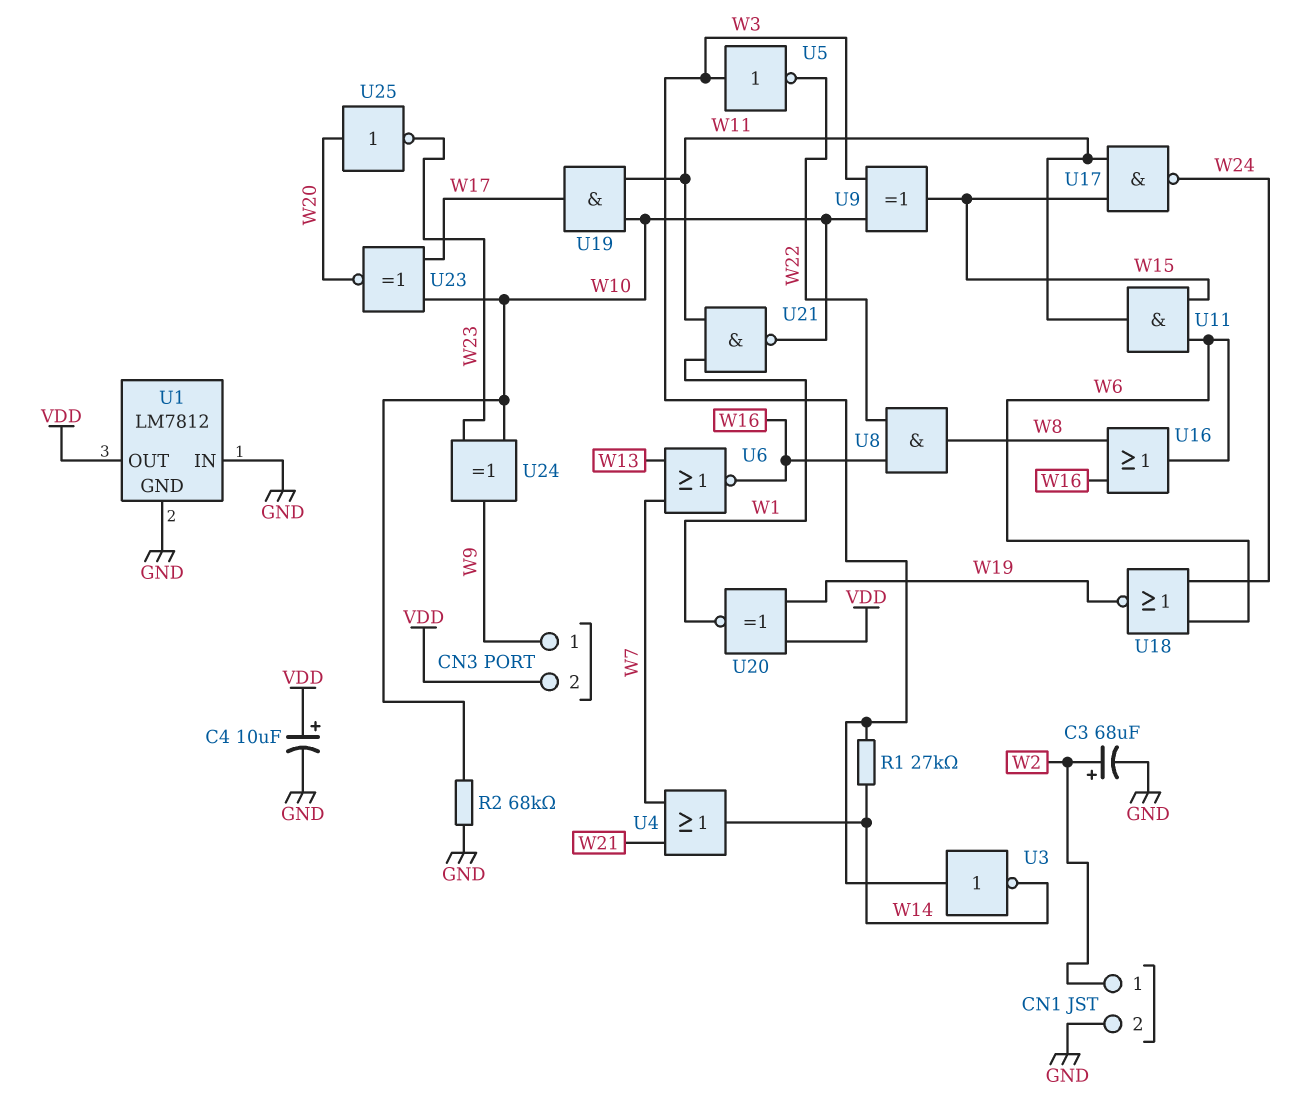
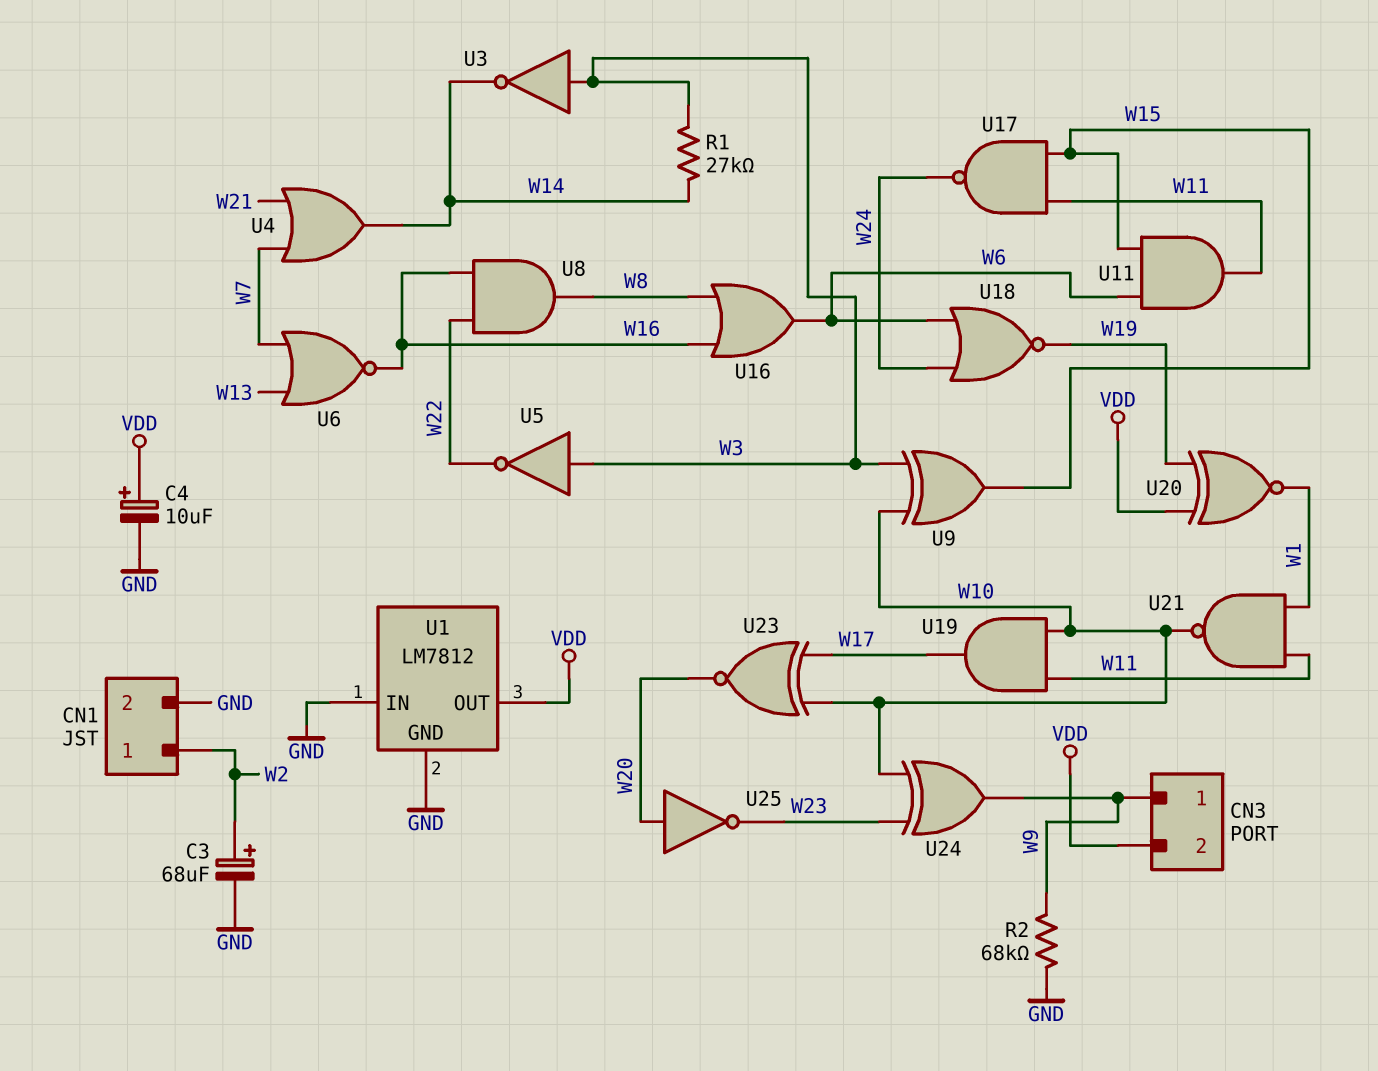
R2: 68k (GND, W10) -> 68k (GND, W9)

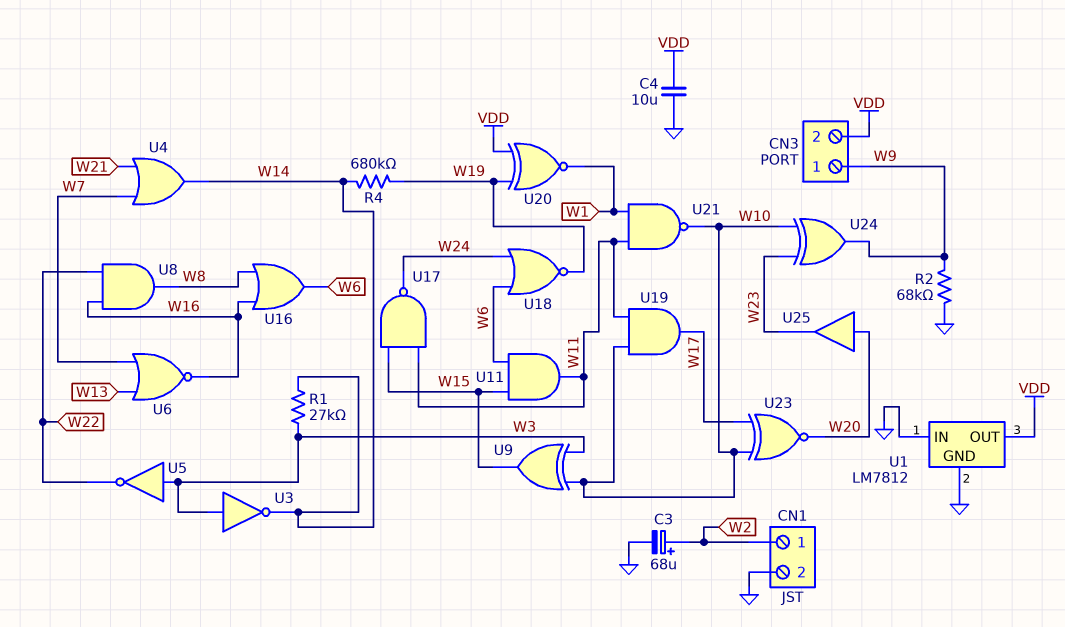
C4: 10uF (plus VDD, minus GND) -> 10uF (GND, VDD)
R4: none -> 680k (W14, W19)
U25: NOT (in W20, out W23) -> buffer (in W20, out W23)

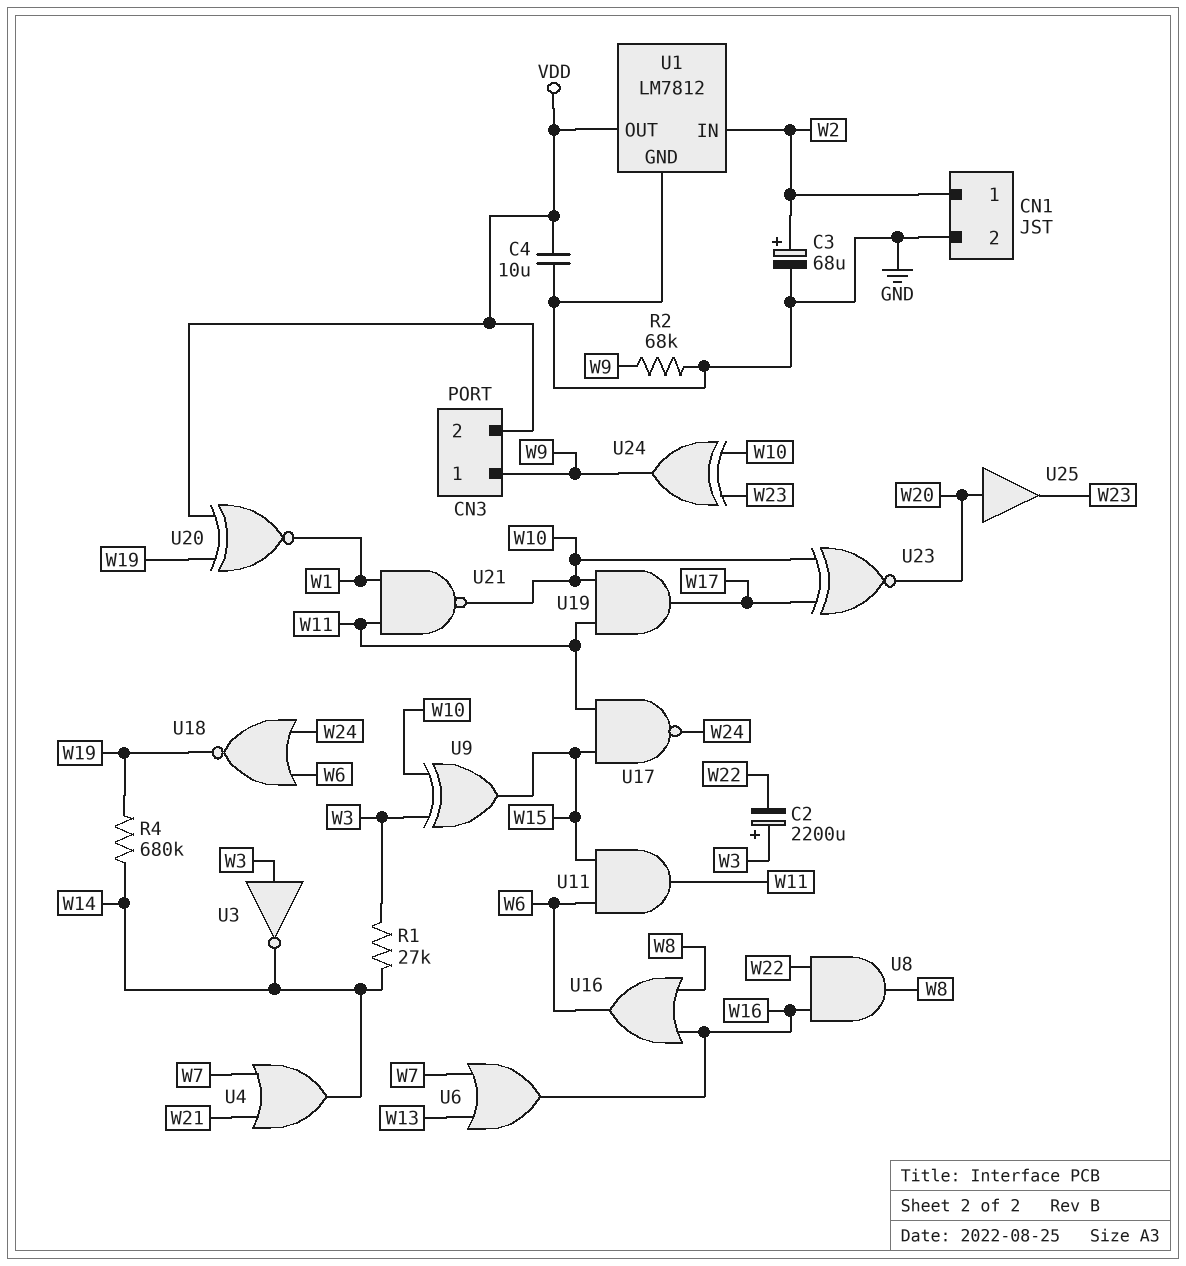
C2: none -> 2200uF (plus W3, minus W22)
U1 pin IN: GND -> W2
U5: NOT (in W3, out W22) -> none
U6: NOR (in W7, in W13, out W16) -> OR (in W7, in W13, out W16)

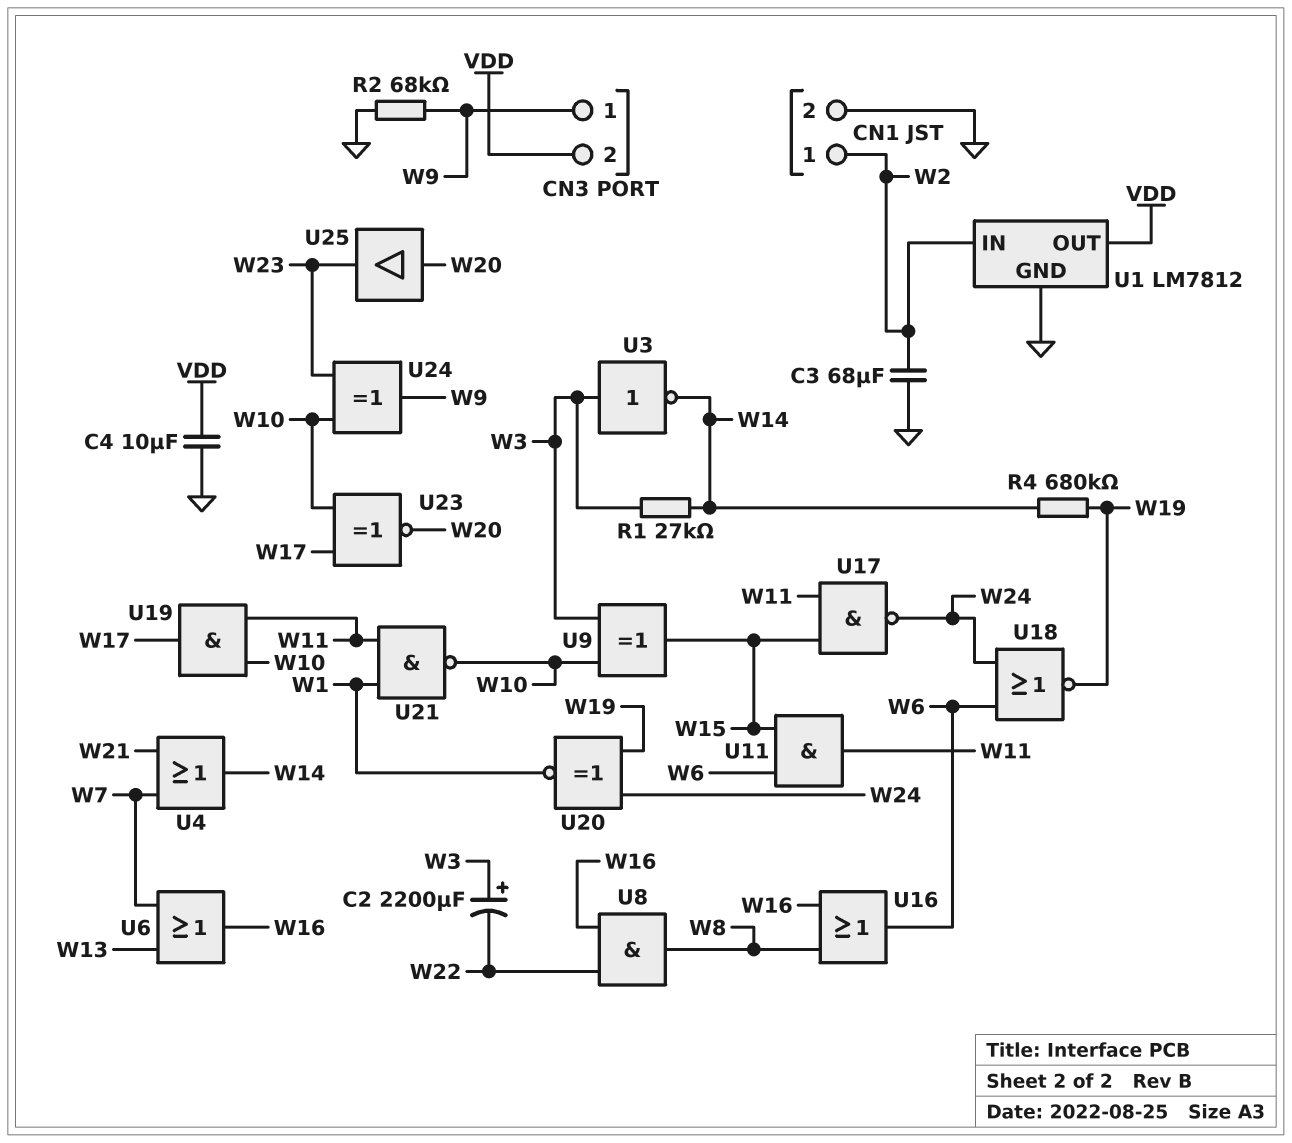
C3: 68uF (plus W2, minus GND) -> 68uF (GND, W2)
U20: XNOR (in VDD, in W19, out W1) -> XNOR (in W19, in W24, out W1)

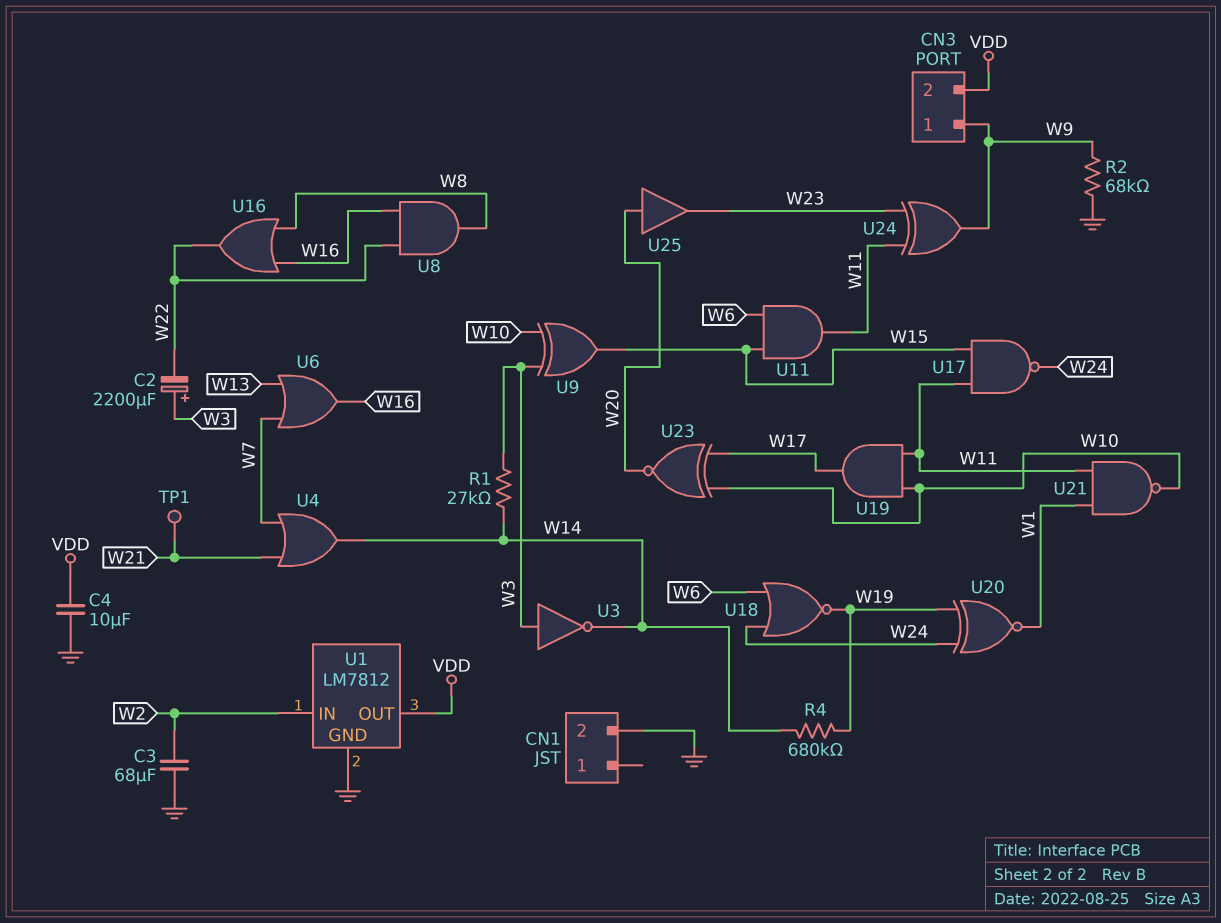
CN1 pin 1: W2 -> none
TP1: none -> test point (W21)
U16: OR (in W8, in W16, out W6) -> OR (in W8, in W16, out W22)
U24: XOR (in W10, in W23, out W9) -> XOR (in W11, in W23, out W9)

